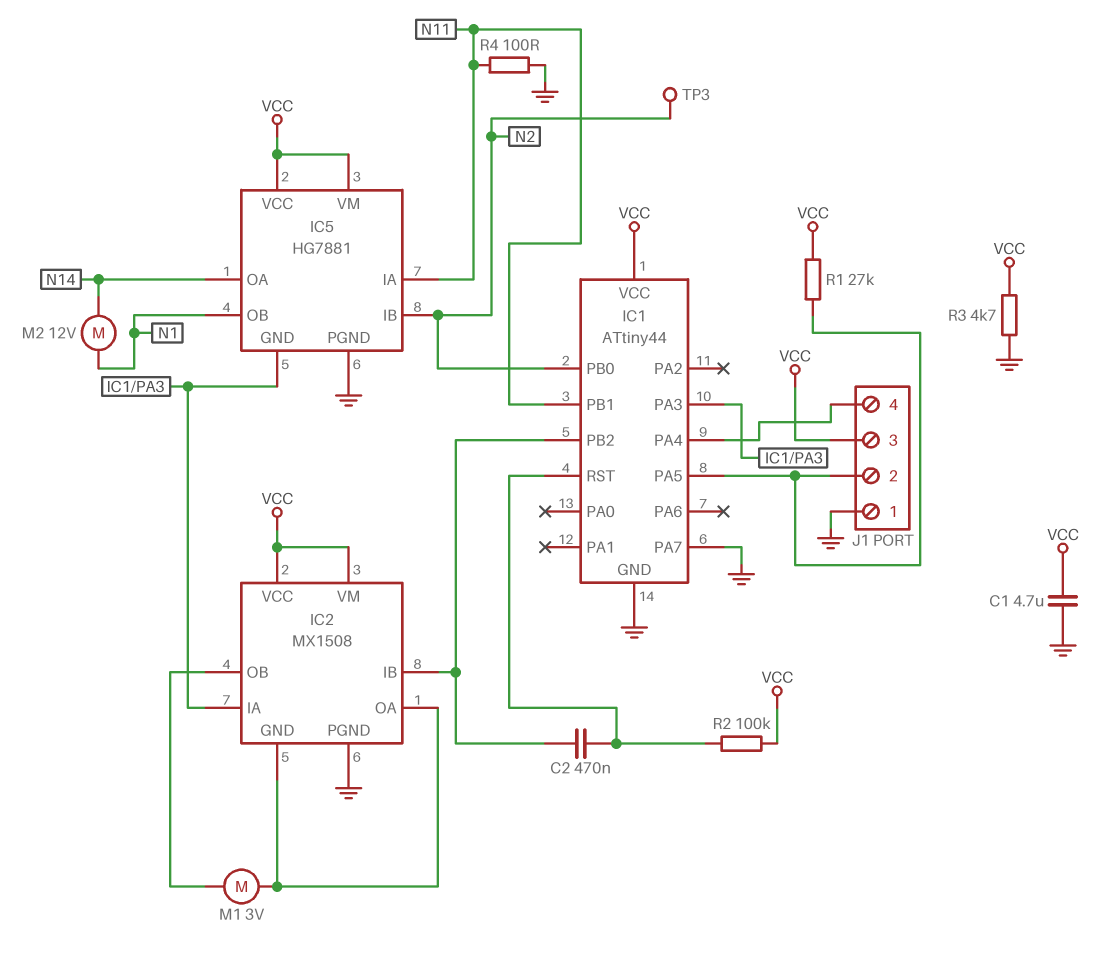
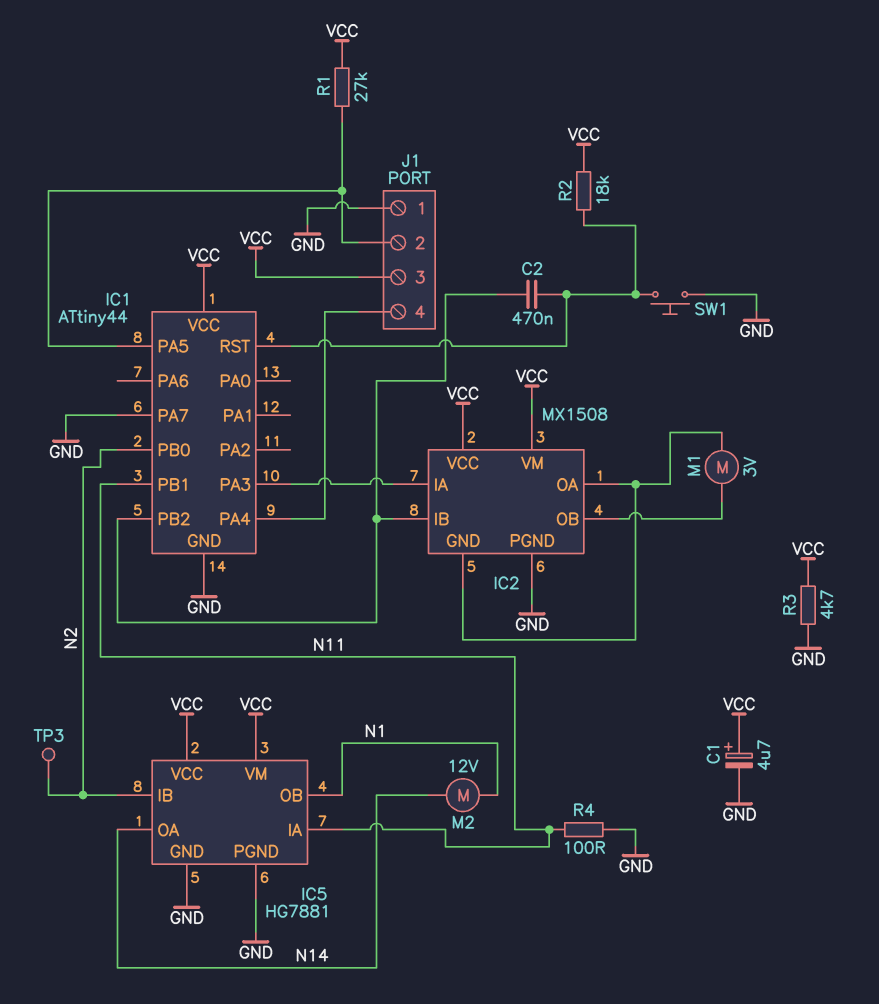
C1: 4.7uF (GND, VCC) -> 4.7uF (plus VCC, minus GND)
IC5 pin GND: IC1/PA3 -> GND
R2: 100k (IC1/RST, VCC) -> 18k (IC1/RST, VCC)
SW1: none -> button (GND, IC1/RST)

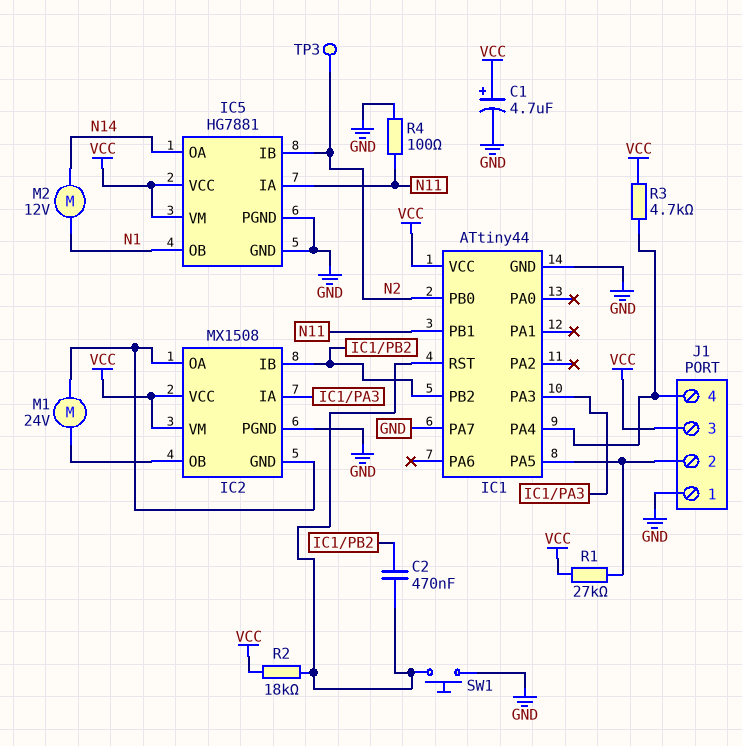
M1: motor 3V (IC2/GND, IC2/OB) -> motor 24V (IC2/GND, IC2/OB)
R3: 4.7k (GND, VCC) -> 4.7k (IC1/PA4, VCC)

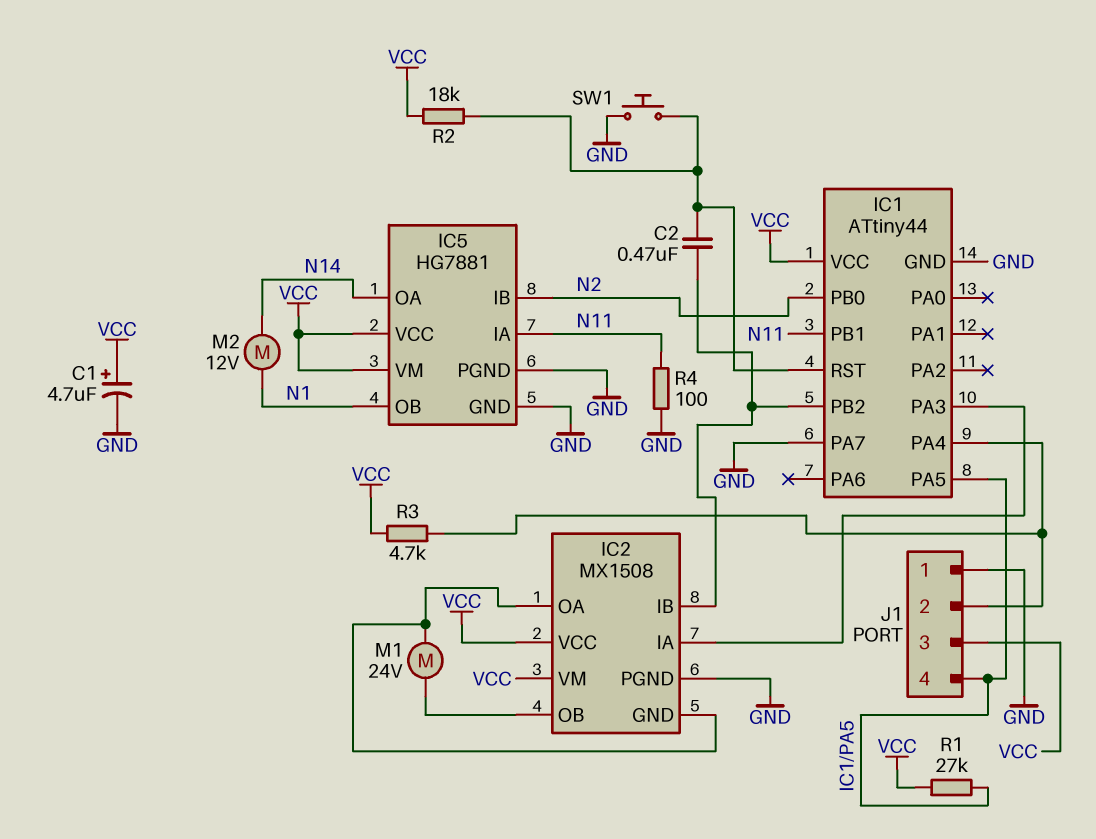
J1 pin 2: IC1/PA5 -> IC1/PA4
J1 pin 4: IC1/PA4 -> IC1/PA5
TP3: test point (N2) -> none

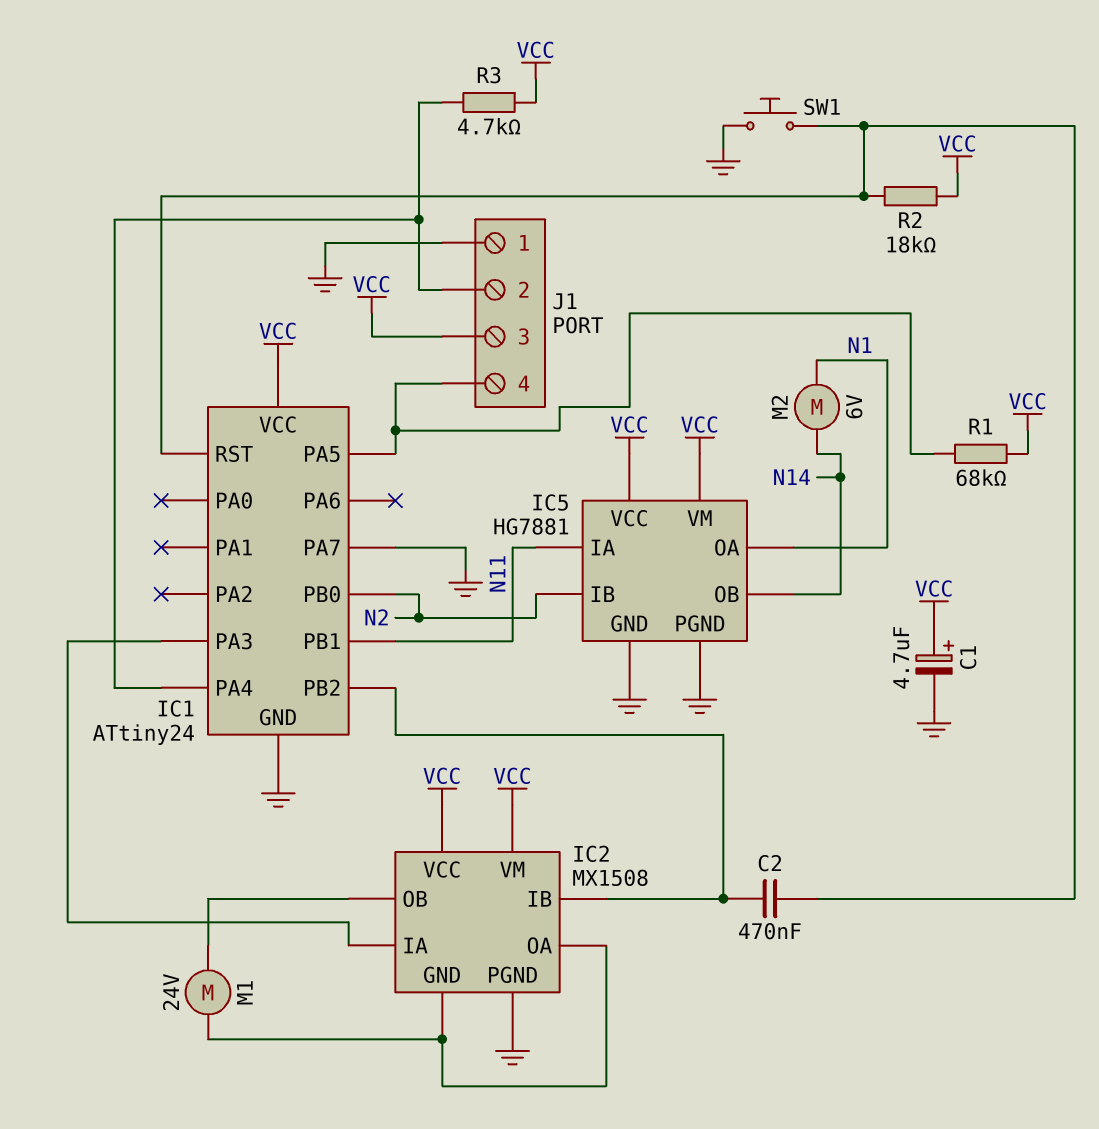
IC1: ATtiny44 -> ATtiny24
IC5 pin OA: N14 -> N1
IC5 pin OB: N1 -> N14
M2: motor 12V (N1, N14) -> motor 6V (N1, N14)
R1: 27k (IC1/PA5, VCC) -> 68k (IC1/PA5, VCC)
R4: 100 (GND, N11) -> none

